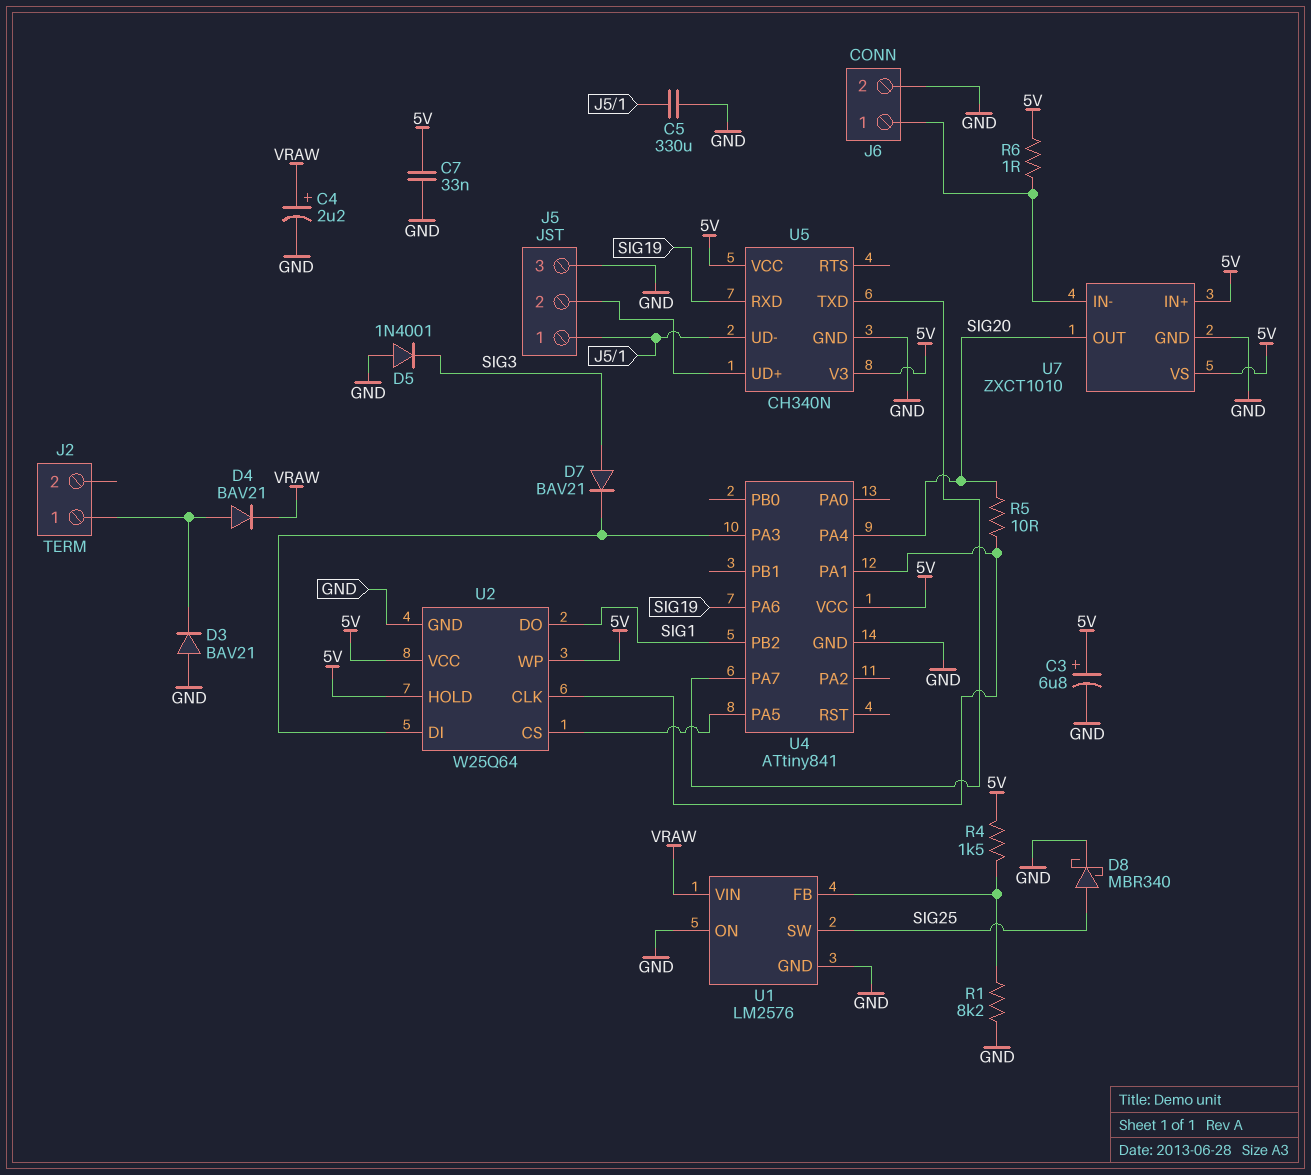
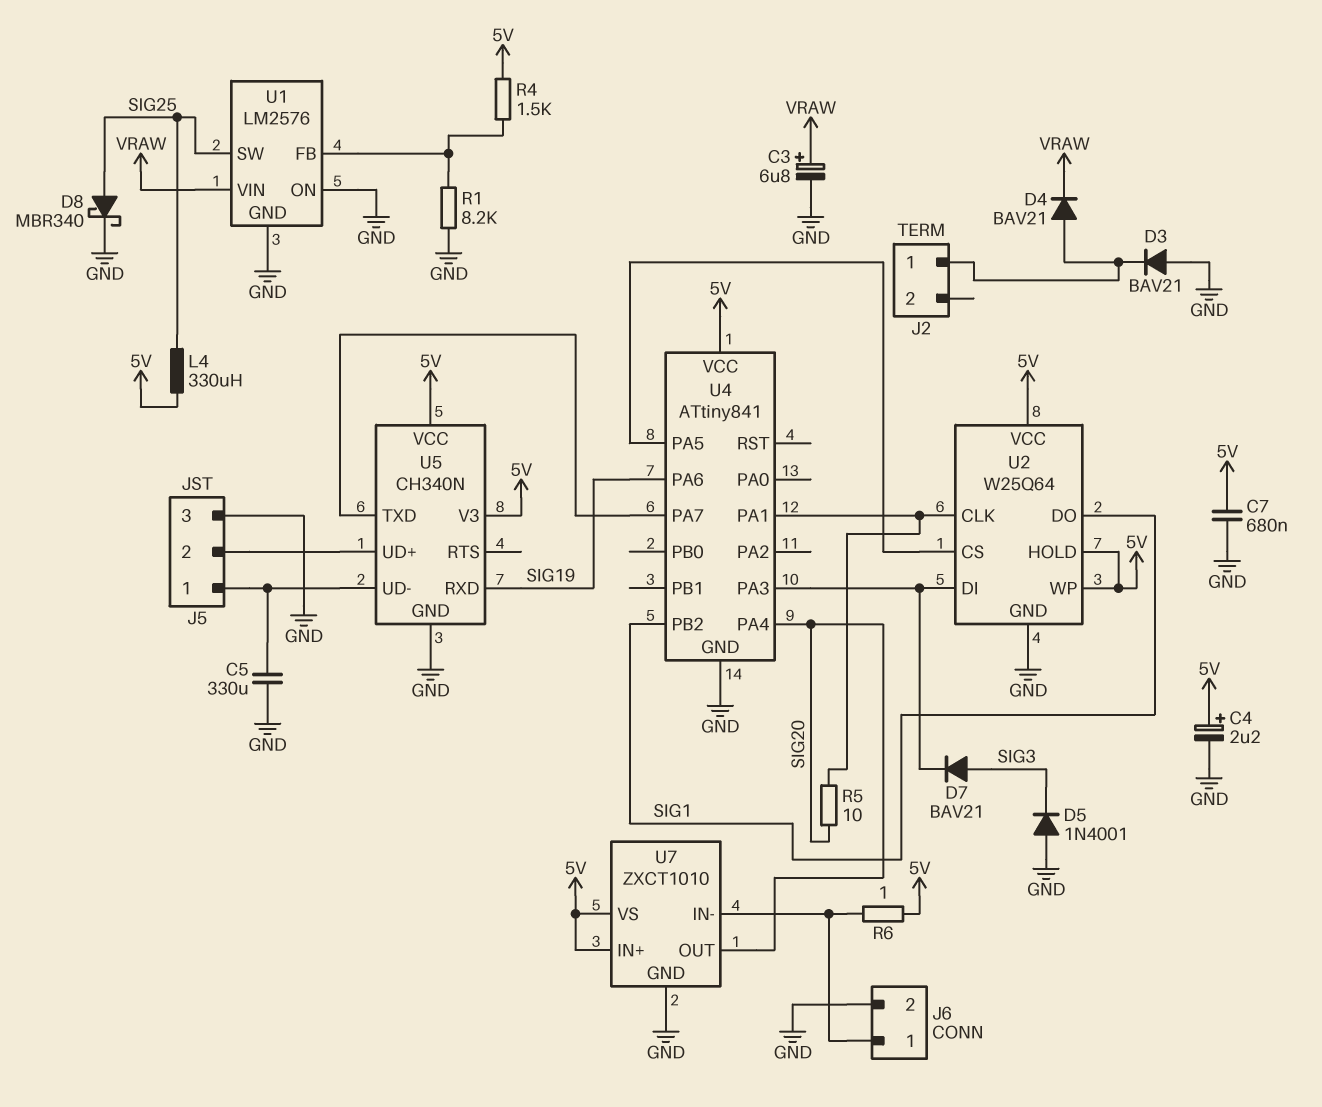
C3: 6.8uF (plus 5V, minus GND) -> 6.8uF (plus VRAW, minus GND)
C4: 2.2uF (plus VRAW, minus GND) -> 2.2uF (plus 5V, minus GND)
C7: 33nF (5V, GND) -> 680nF (5V, GND)
L4: none -> 330uH (5V, SIG25)

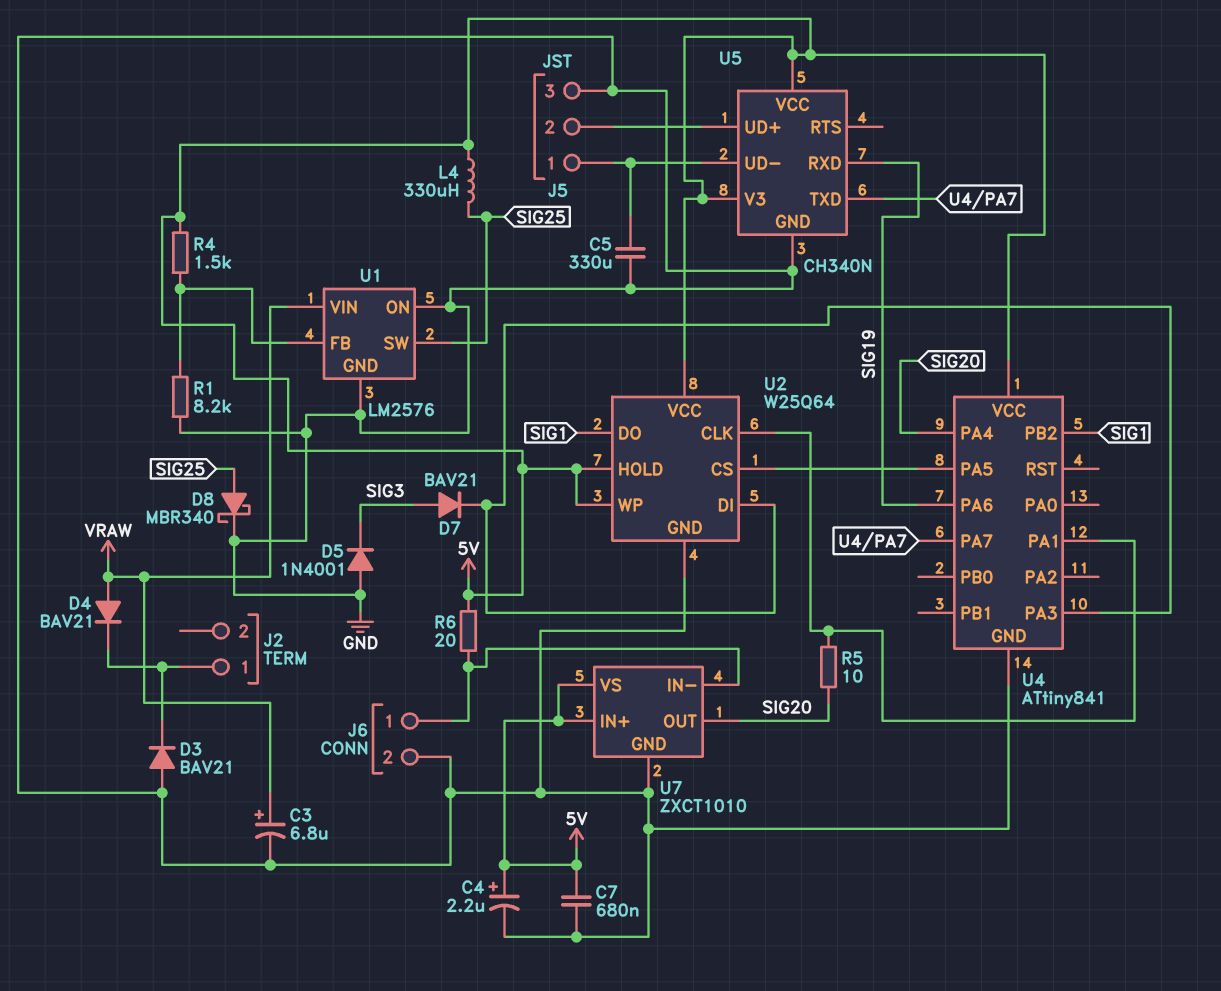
D4: diode BAV21 (A J2/1, K VRAW) -> diode BAV21 (A VRAW, K J2/1)
R6: 1 (5V, J6/1) -> 20 (5V, J6/1)

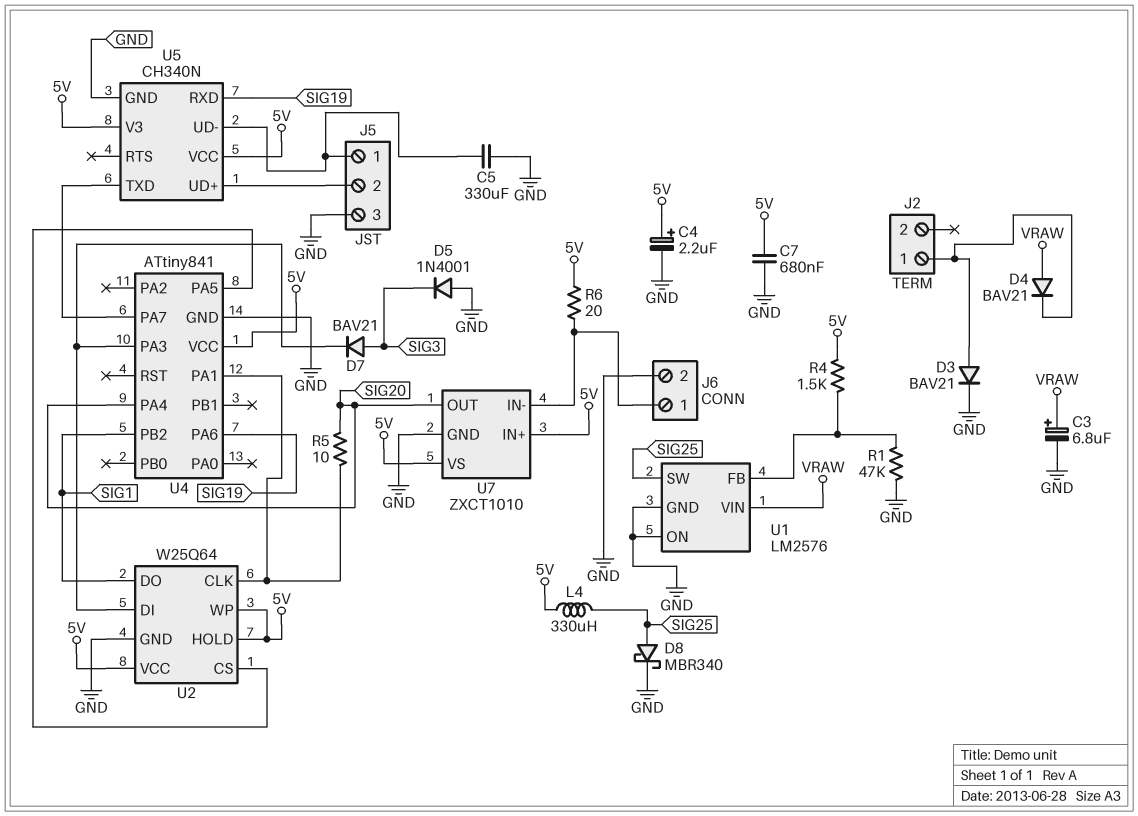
D3: diode BAV21 (A GND, K J2/1) -> diode BAV21 (A J2/1, K GND)
R1: 8.2k (GND, U1/FB) -> 47k (GND, U1/FB)

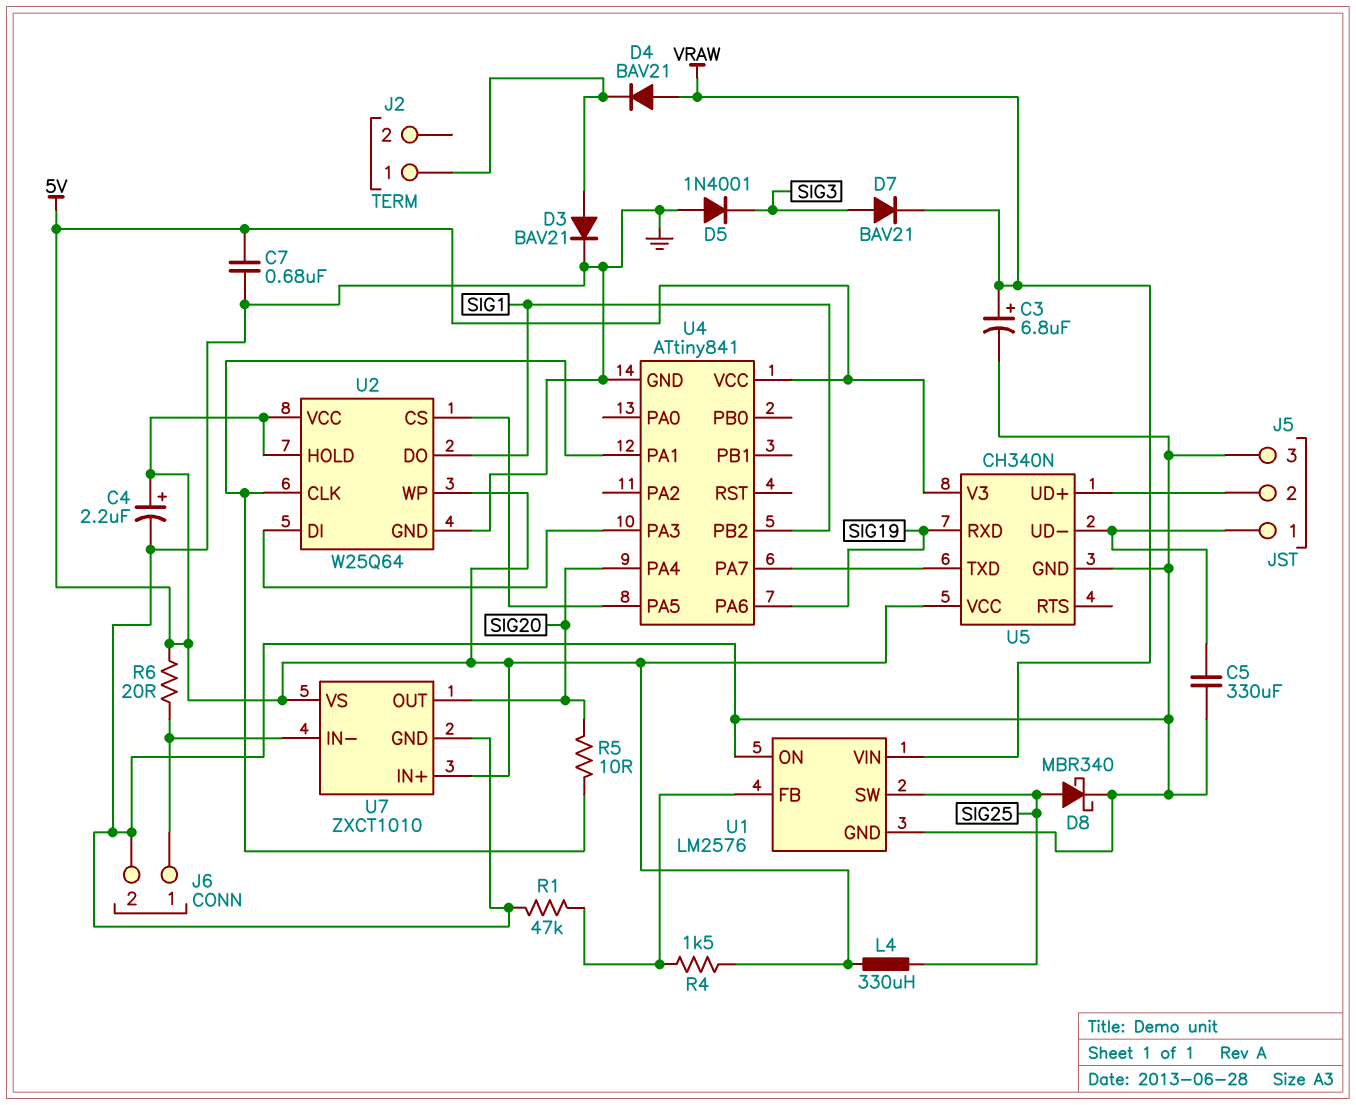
D7: diode BAV21 (A SIG3, K U2/DI) -> diode BAV21 (A SIG3, K VRAW)

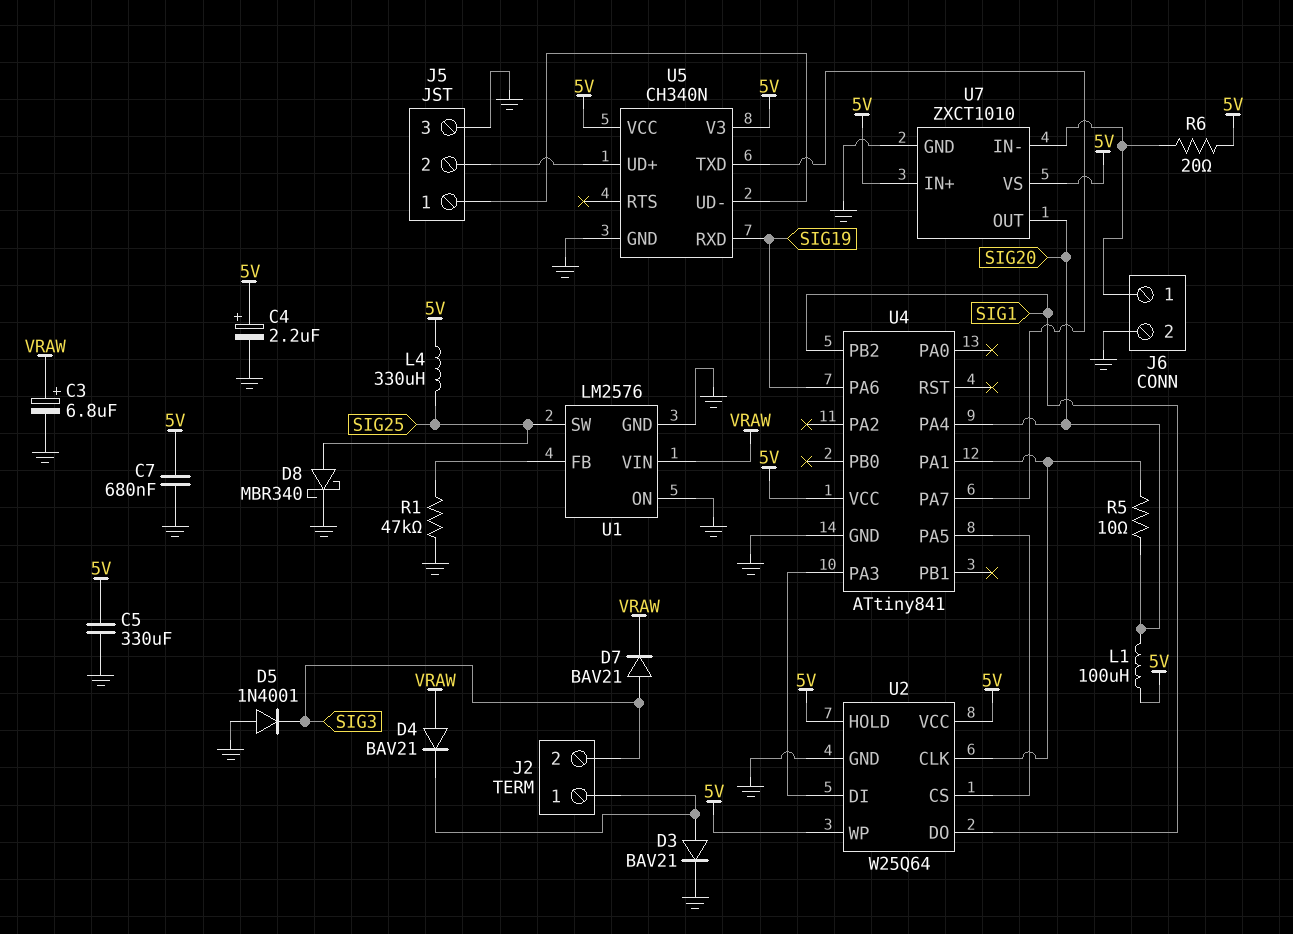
C5: 330uF (GND, J5/1) -> 330uF (5V, GND)
J2 pin 2: none -> SIG3
L1: none -> 100uH (5V, SIG20)
R4: 1.5k (5V, U1/FB) -> none

